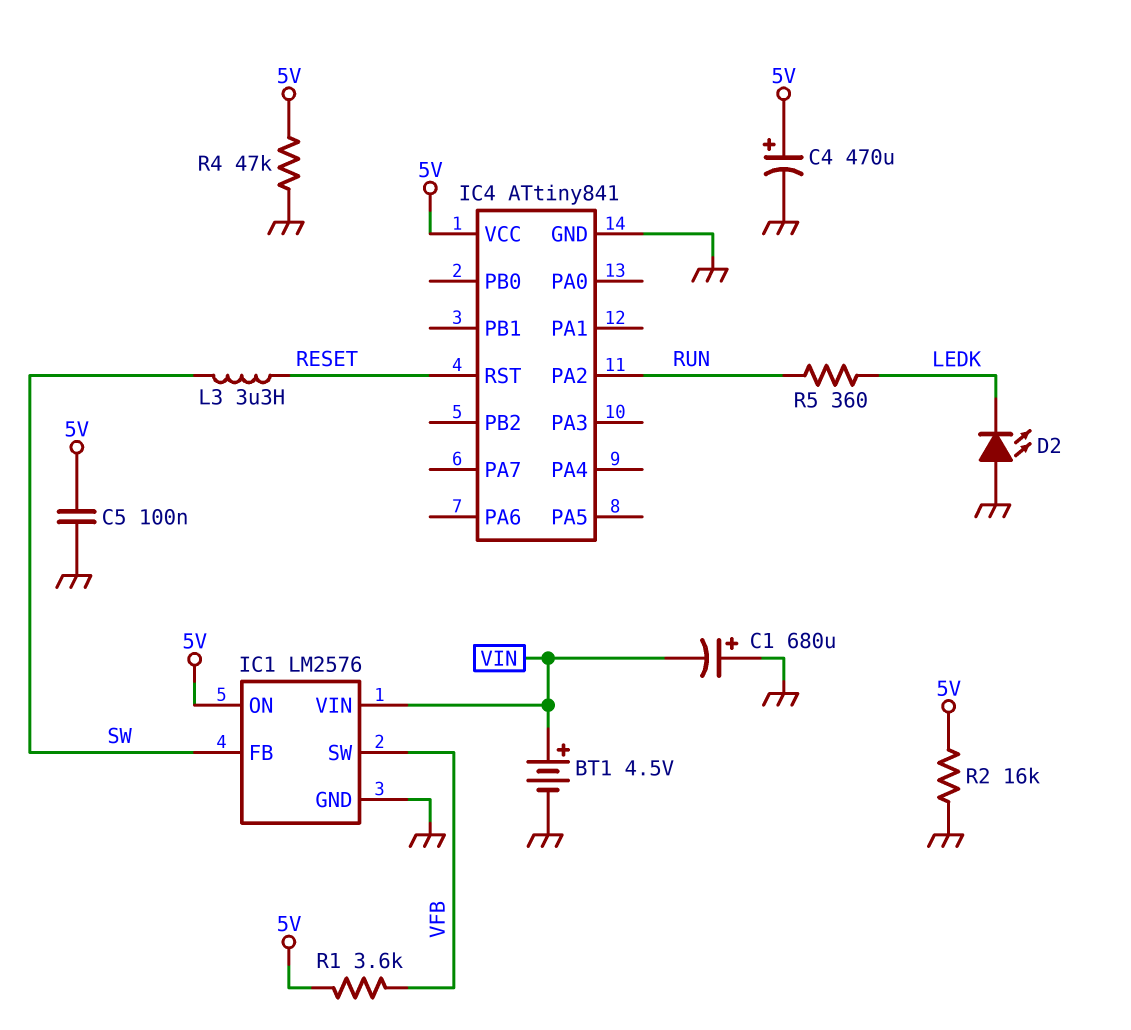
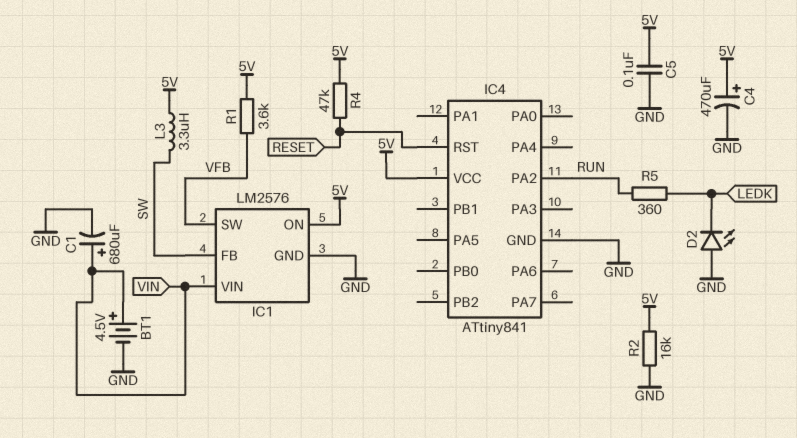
C1: 680uF (plus GND, minus VIN) -> 680uF (plus VIN, minus GND)
L3: 3.3uH (RESET, SW) -> 3.3uH (5V, SW)
R4: 47k (5V, GND) -> 47k (5V, RESET)

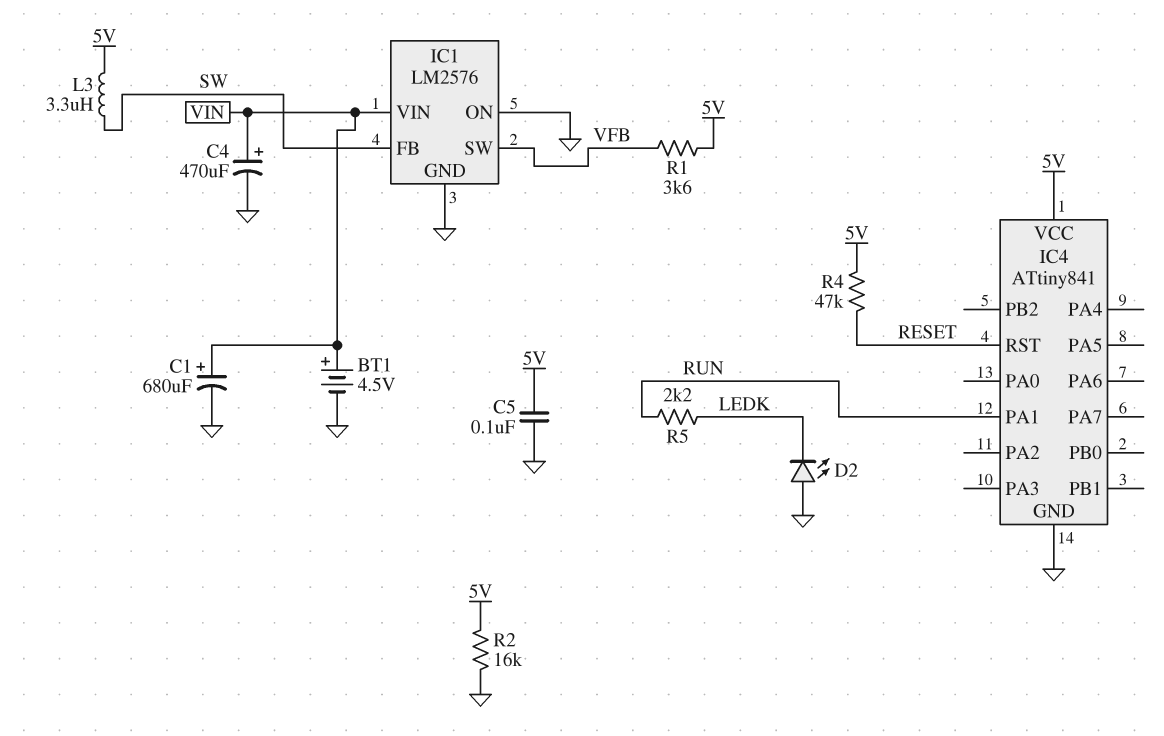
C4: 470uF (plus 5V, minus GND) -> 470uF (plus VIN, minus GND)
IC1 pin ON: 5V -> GND
IC4 pin PA1: none -> RUN
IC4 pin PA2: RUN -> none
R5: 360 (LEDK, RUN) -> 2.2k (LEDK, RUN)

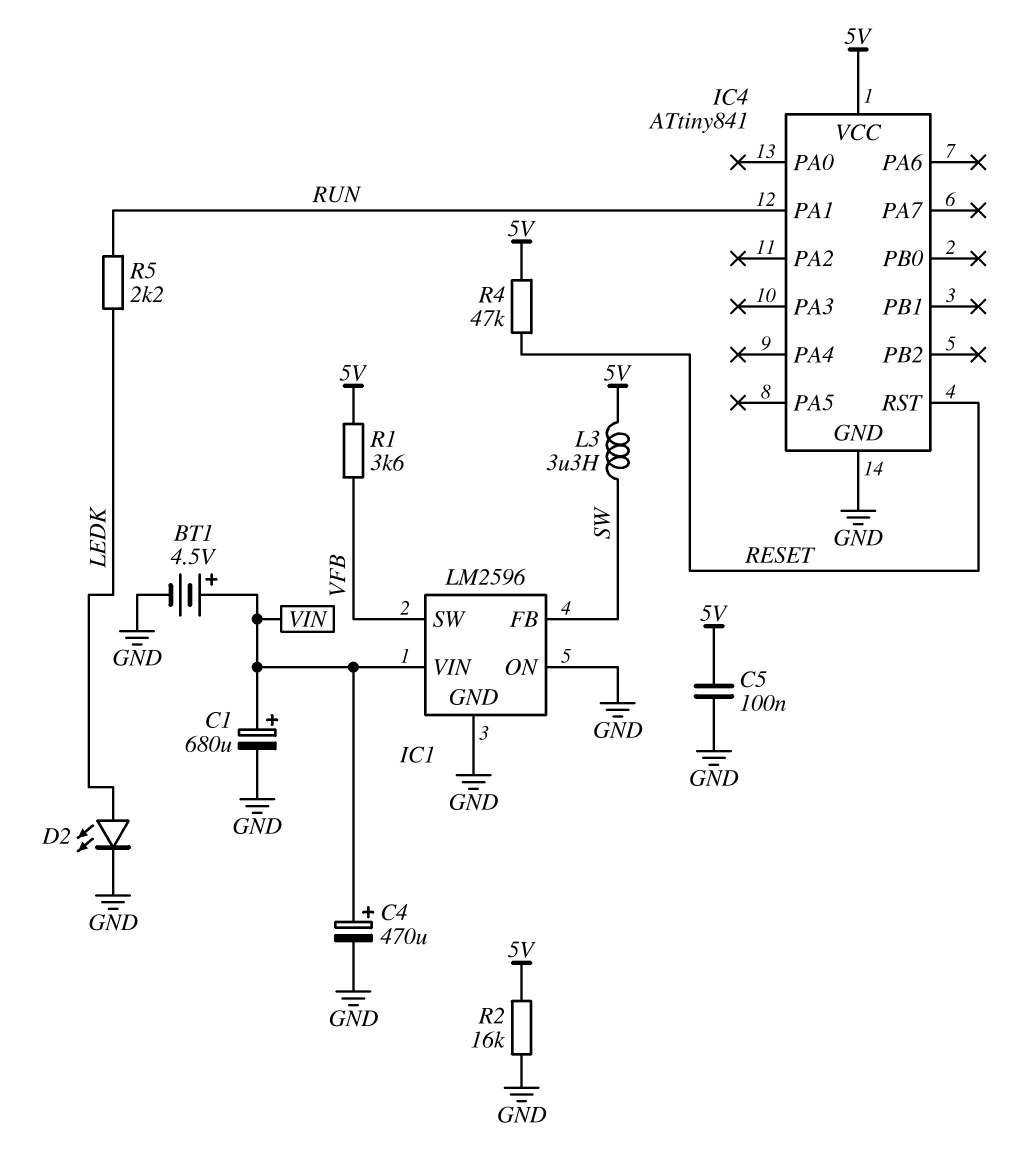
D2: LED (A GND, K LEDK) -> LED (A LEDK, K GND)
IC1: LM2576 -> LM2596

